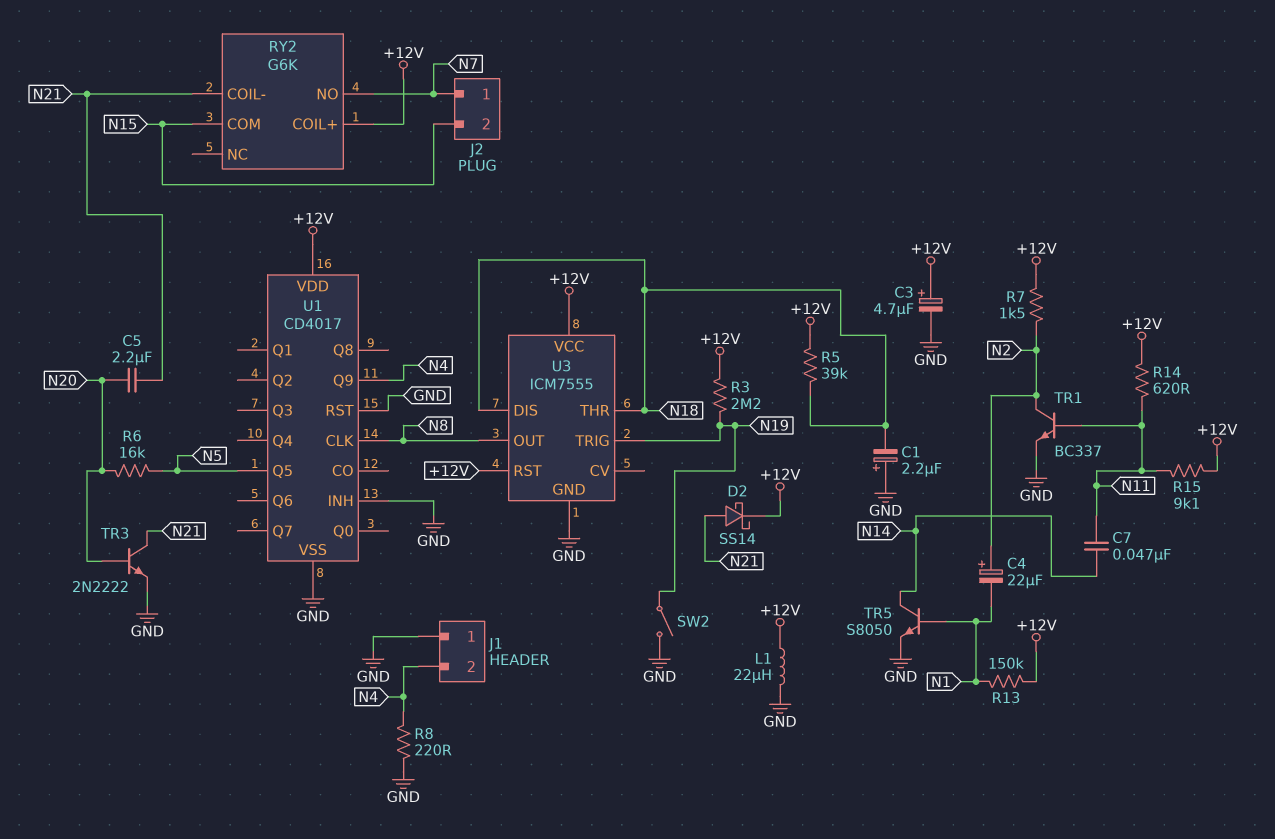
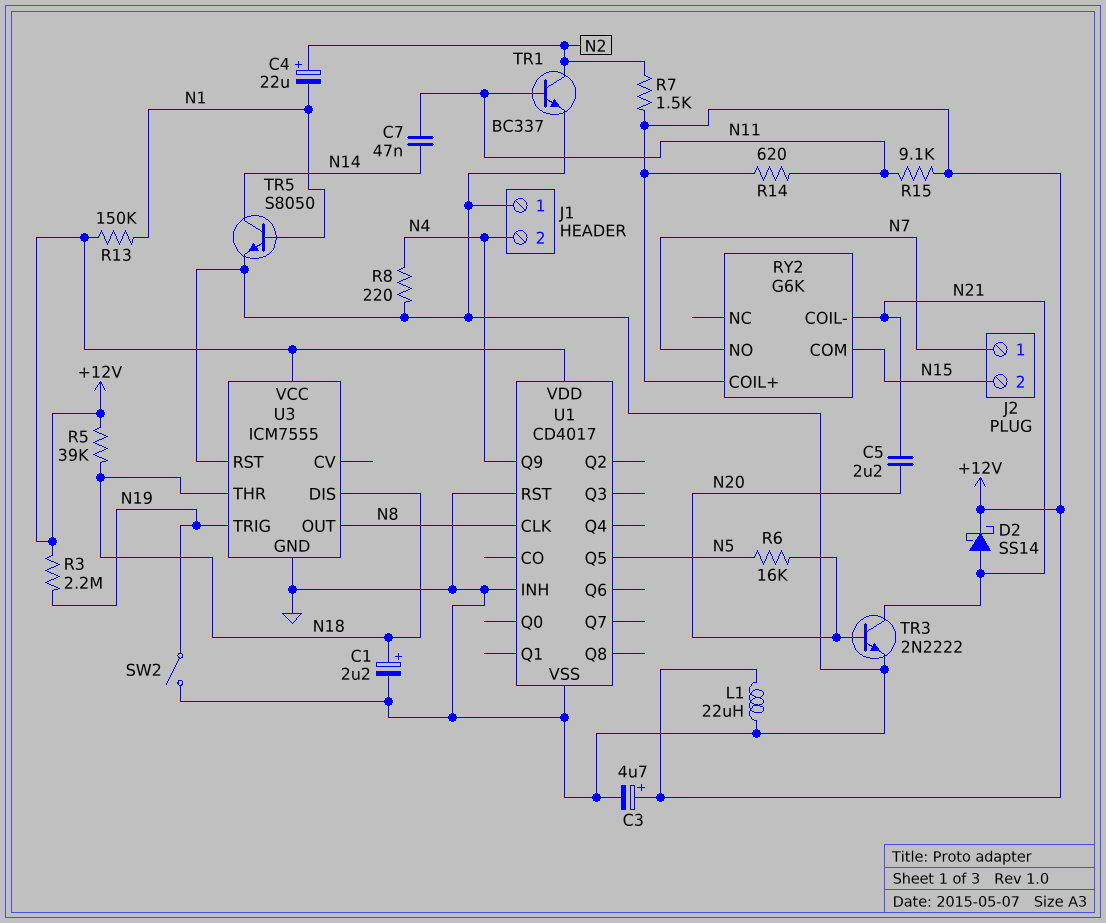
C1: 2.2uF (plus GND, minus N18) -> 2.2uF (plus N18, minus GND)
U3 pin RST: +12V -> GND

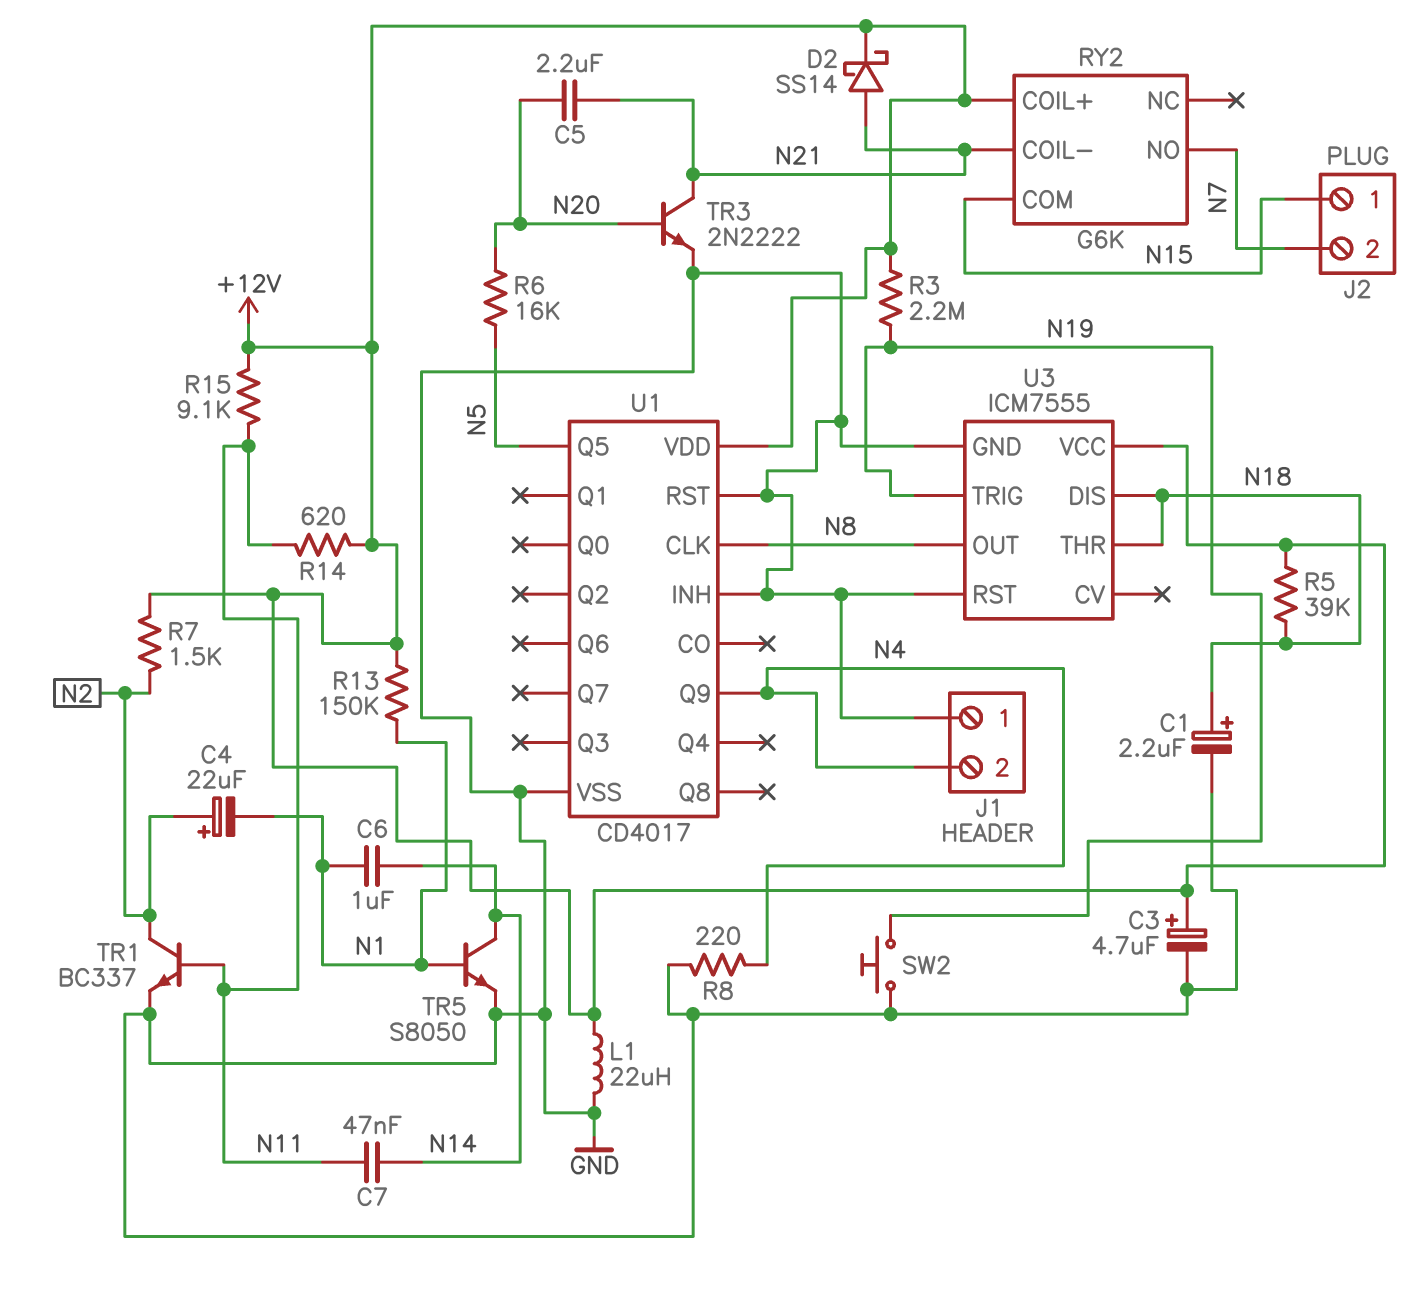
C6: none -> 1uF (N1, N14)
J2 pin 1: N7 -> N15
J2 pin 2: N15 -> N7
SW2: switch (GND, N19) -> button (GND, N19)

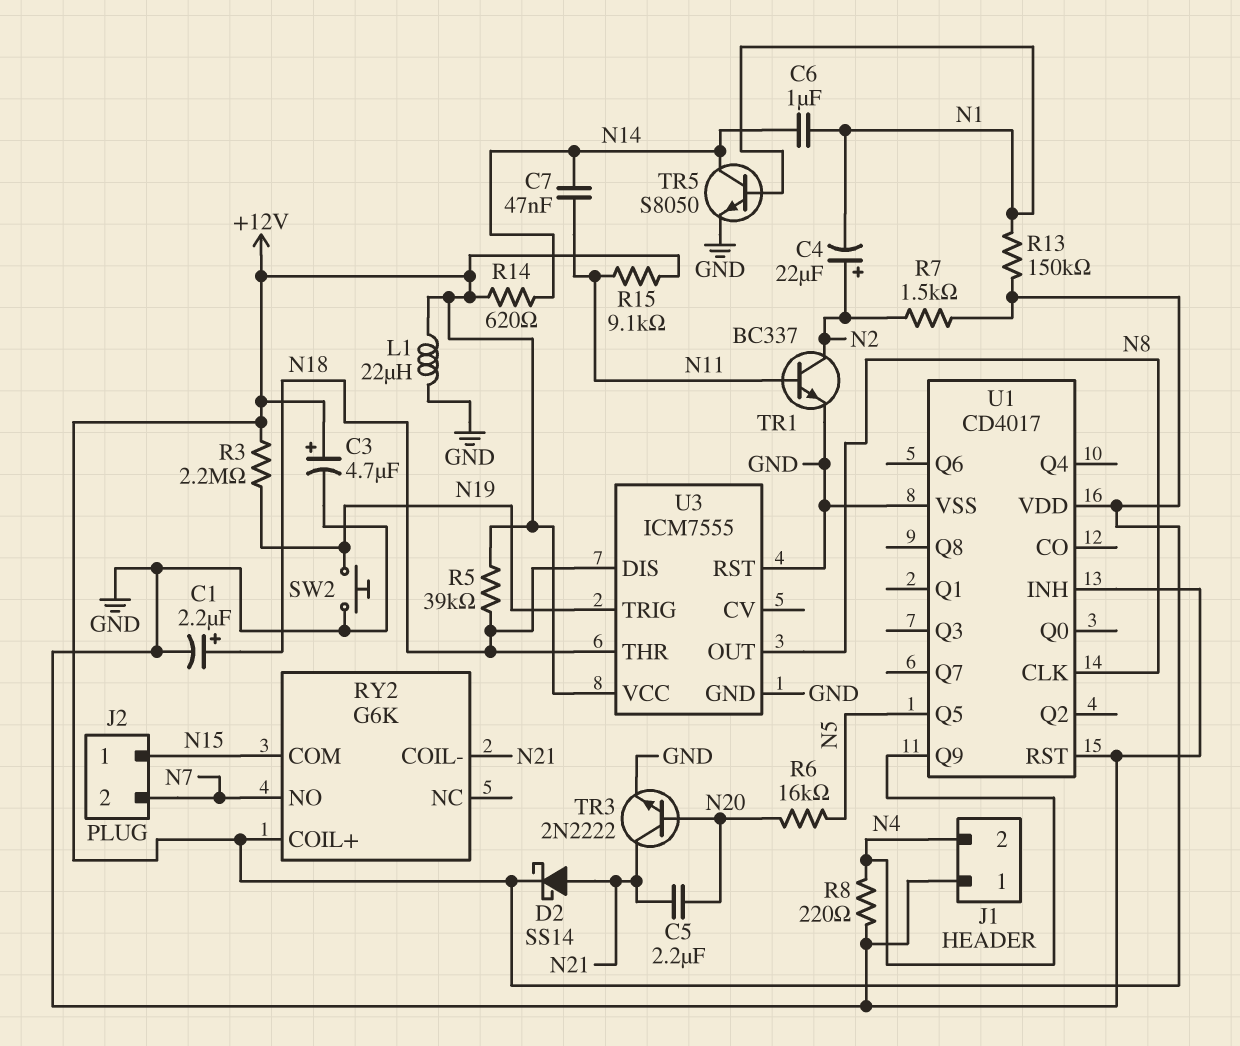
R14: 620 (+12V, N11) -> 620 (+12V, N14)

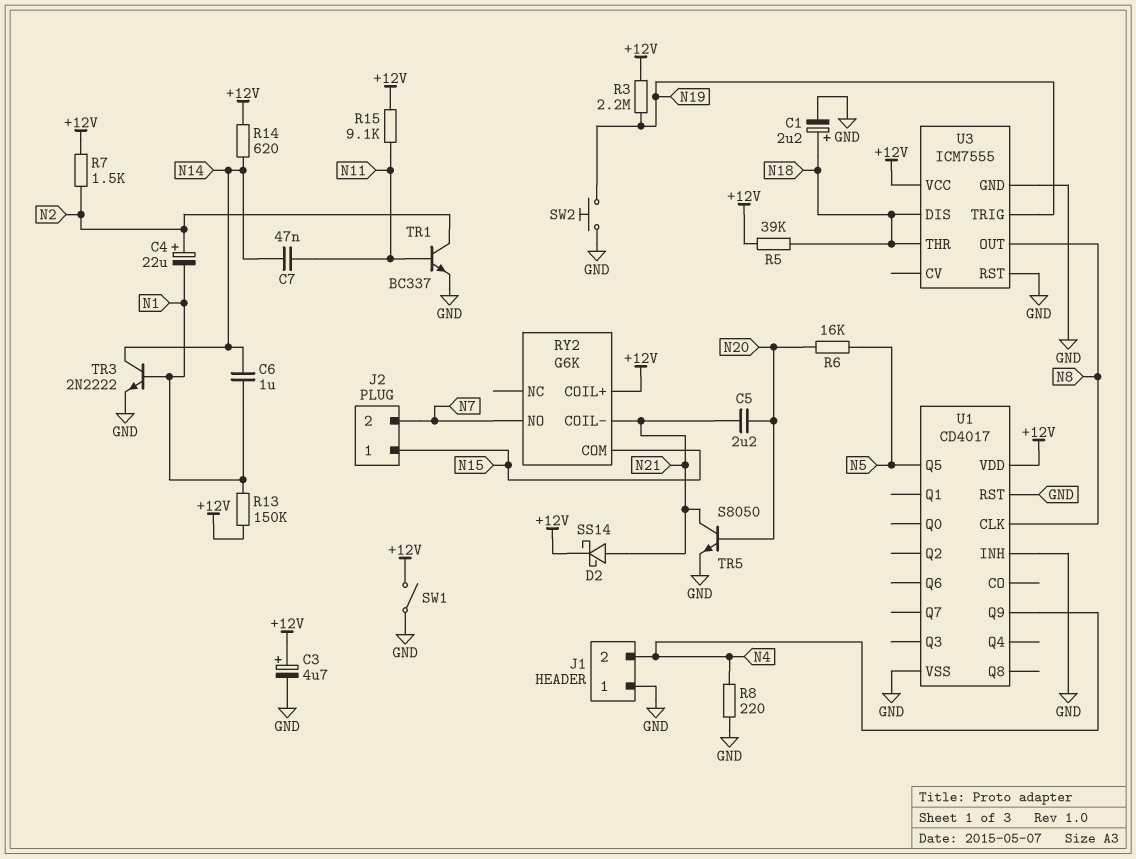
L1: 22uH (+12V, GND) -> none
SW1: none -> switch (+12V, GND)
TR3: NPN 2N2222 (B N20, C N21, E GND) -> NPN 2N2222 (B N1, C N14, E GND)
TR5: NPN S8050 (B N1, C N14, E GND) -> NPN S8050 (B N20, C N21, E GND)

